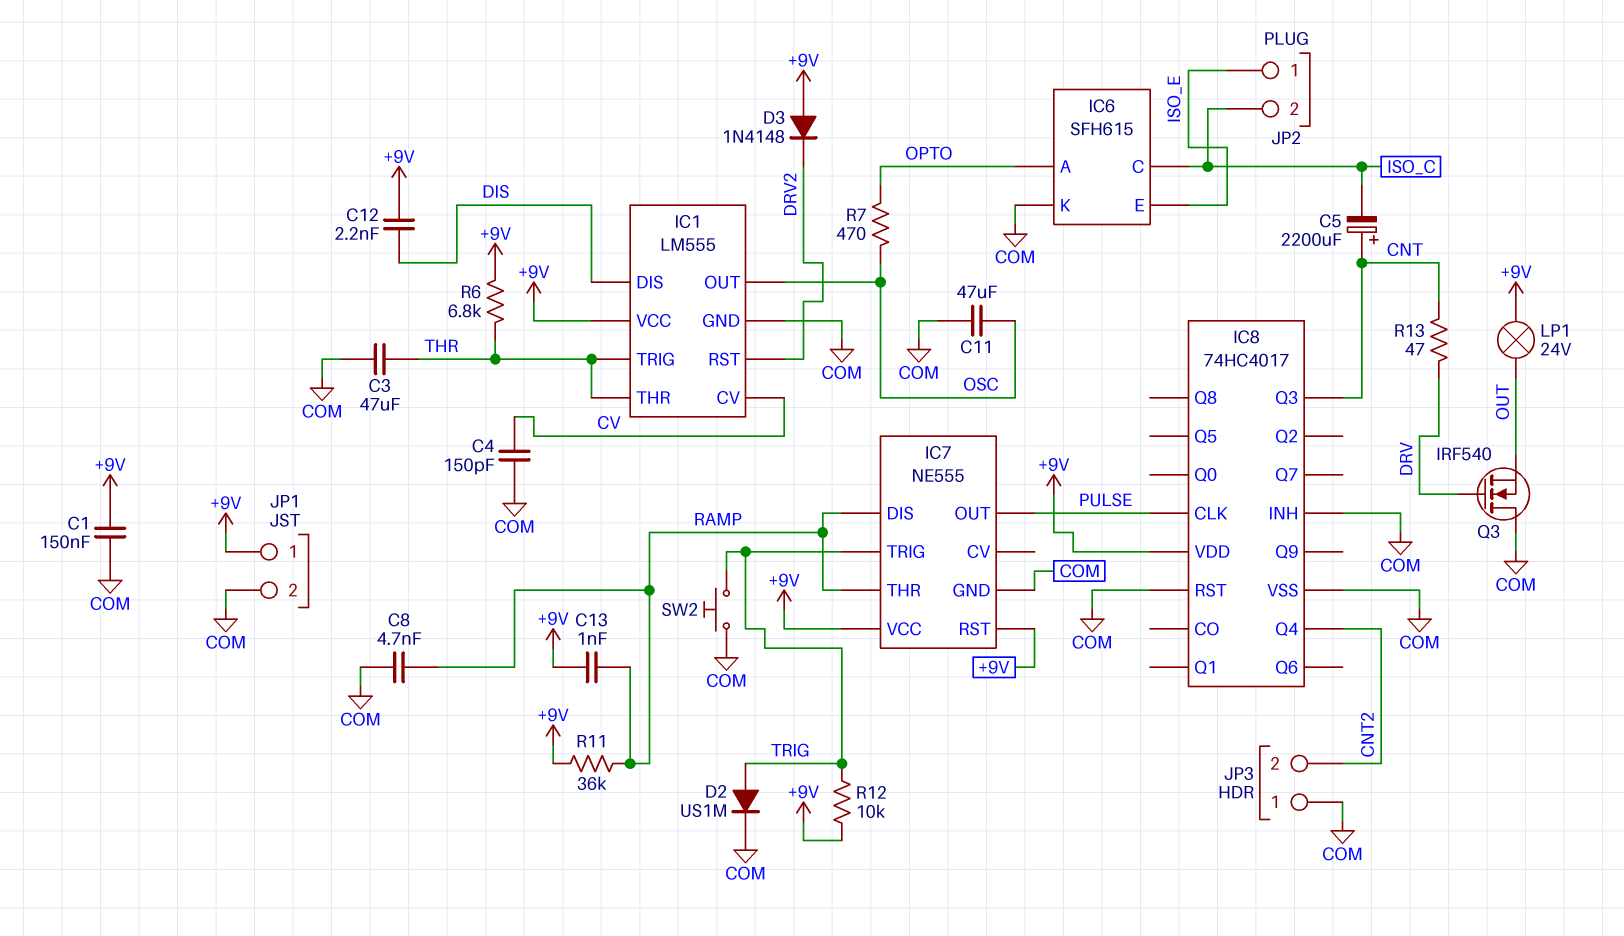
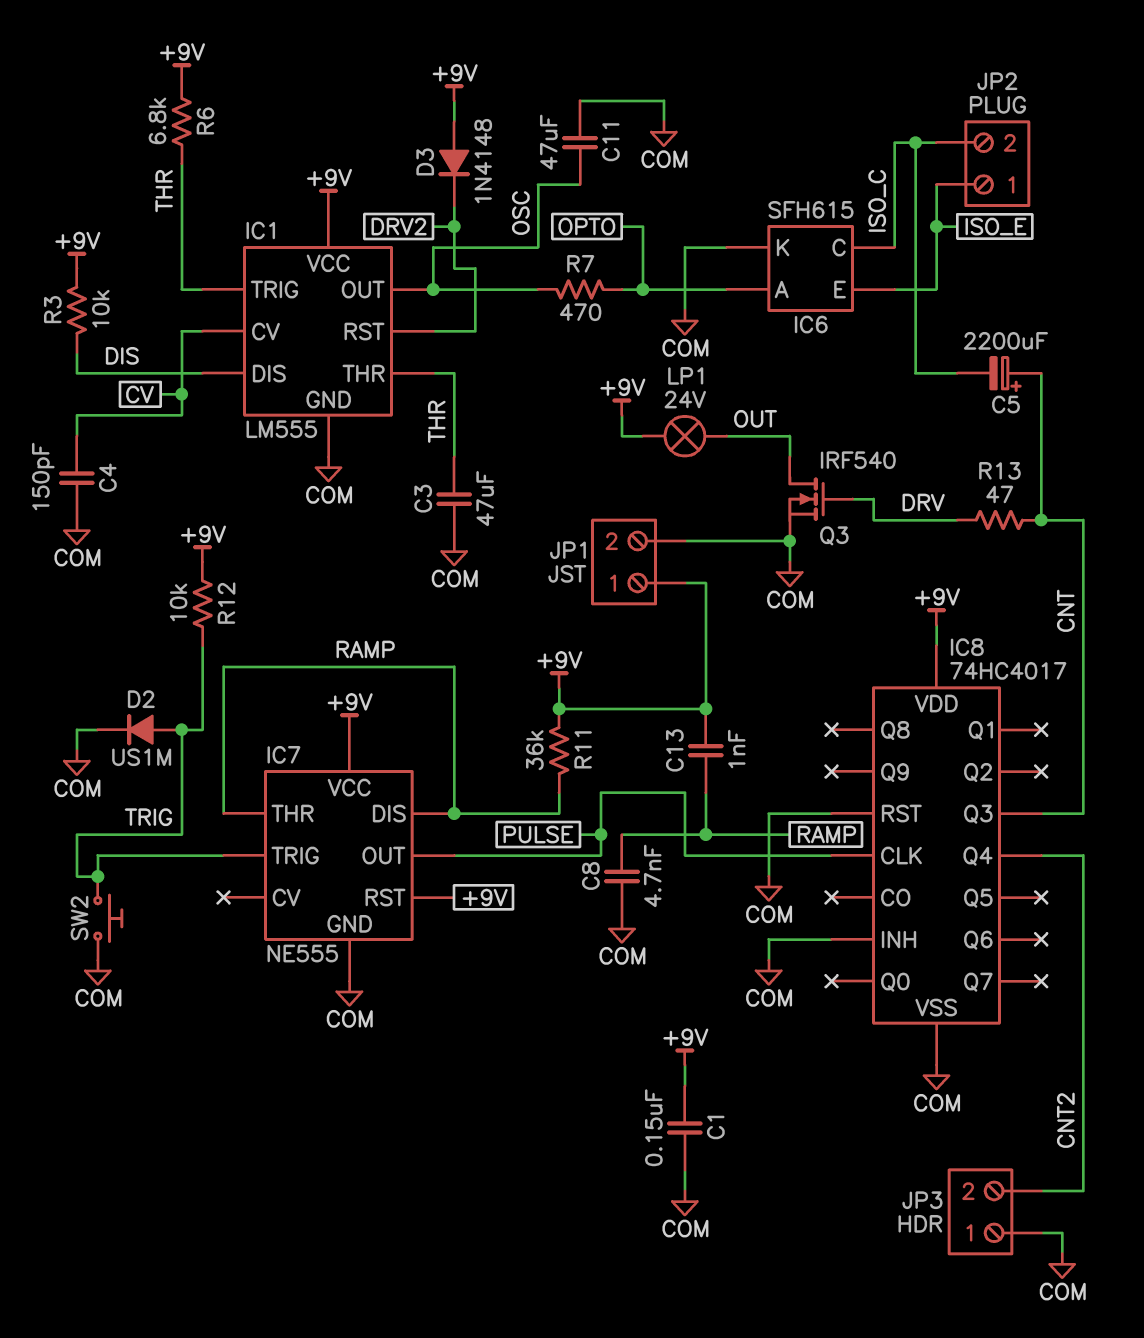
C12: 2.2nF (+9V, DIS) -> none
Q3: NMOS IRF540 (G DRV, D COM, S OUT) -> NMOS IRF540 (G DRV, D OUT, S COM)
R3: none -> 10k (+9V, DIS)

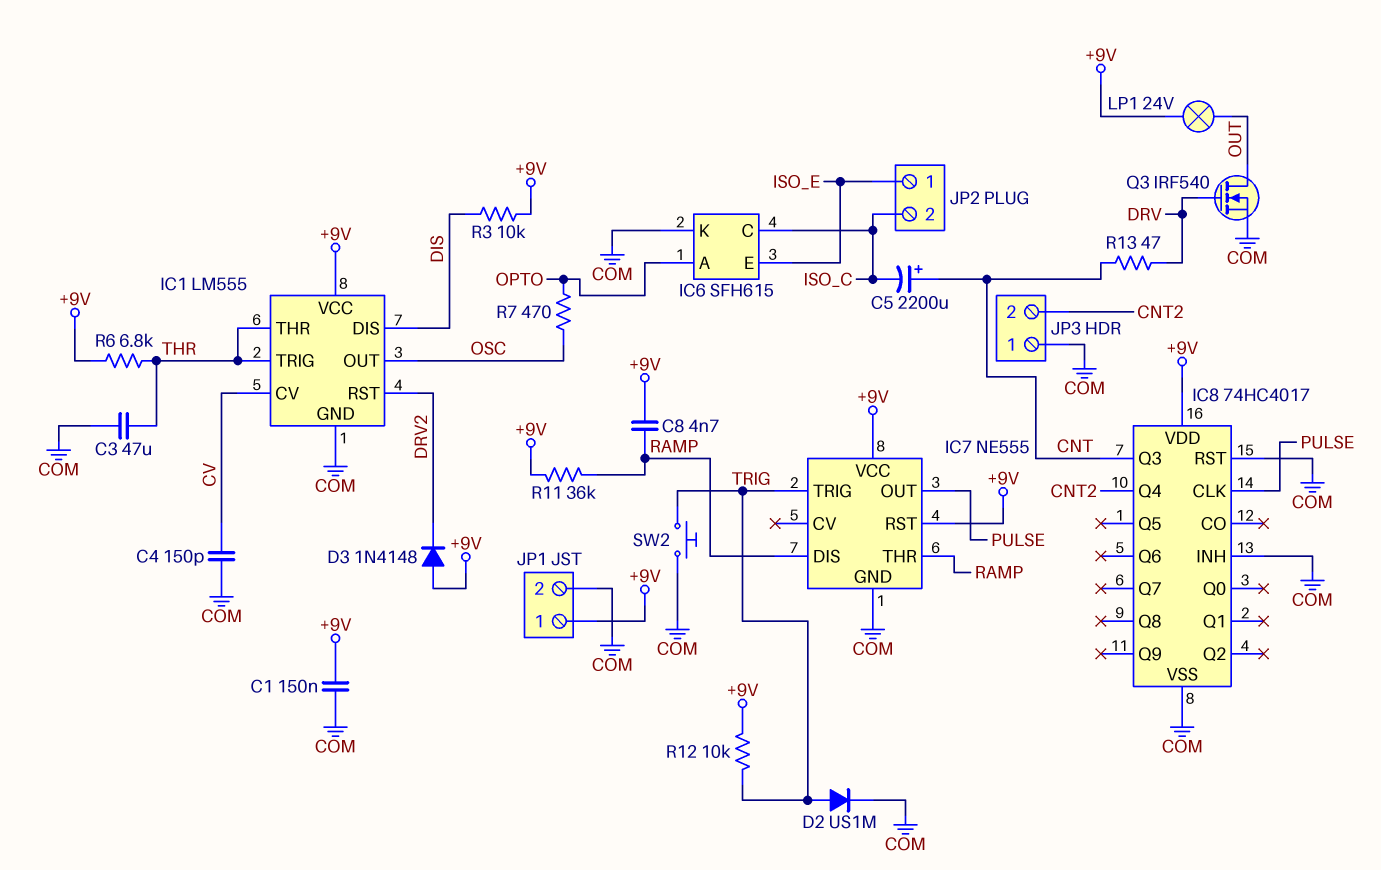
C8: 4.7nF (COM, RAMP) -> 4.7nF (+9V, RAMP)
C11: 47uF (COM, OSC) -> none
C13: 1nF (+9V, RAMP) -> none

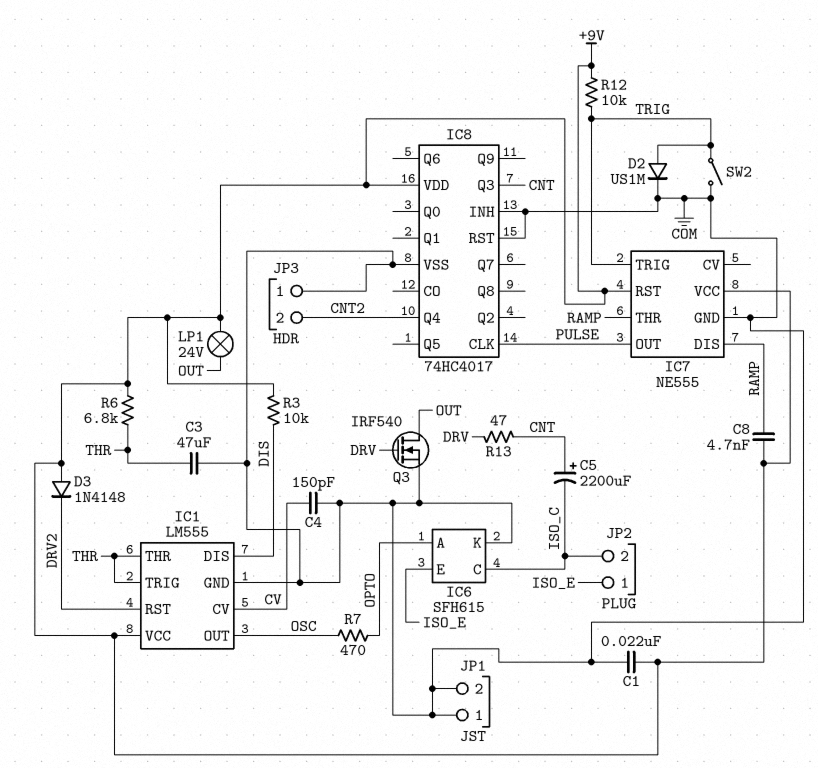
C1: 150nF (+9V, COM) -> 22nF (+9V, COM)
JP1 pin 1: +9V -> COM
R11: 36k (+9V, RAMP) -> none
SW2: button (COM, TRIG) -> switch (COM, TRIG)

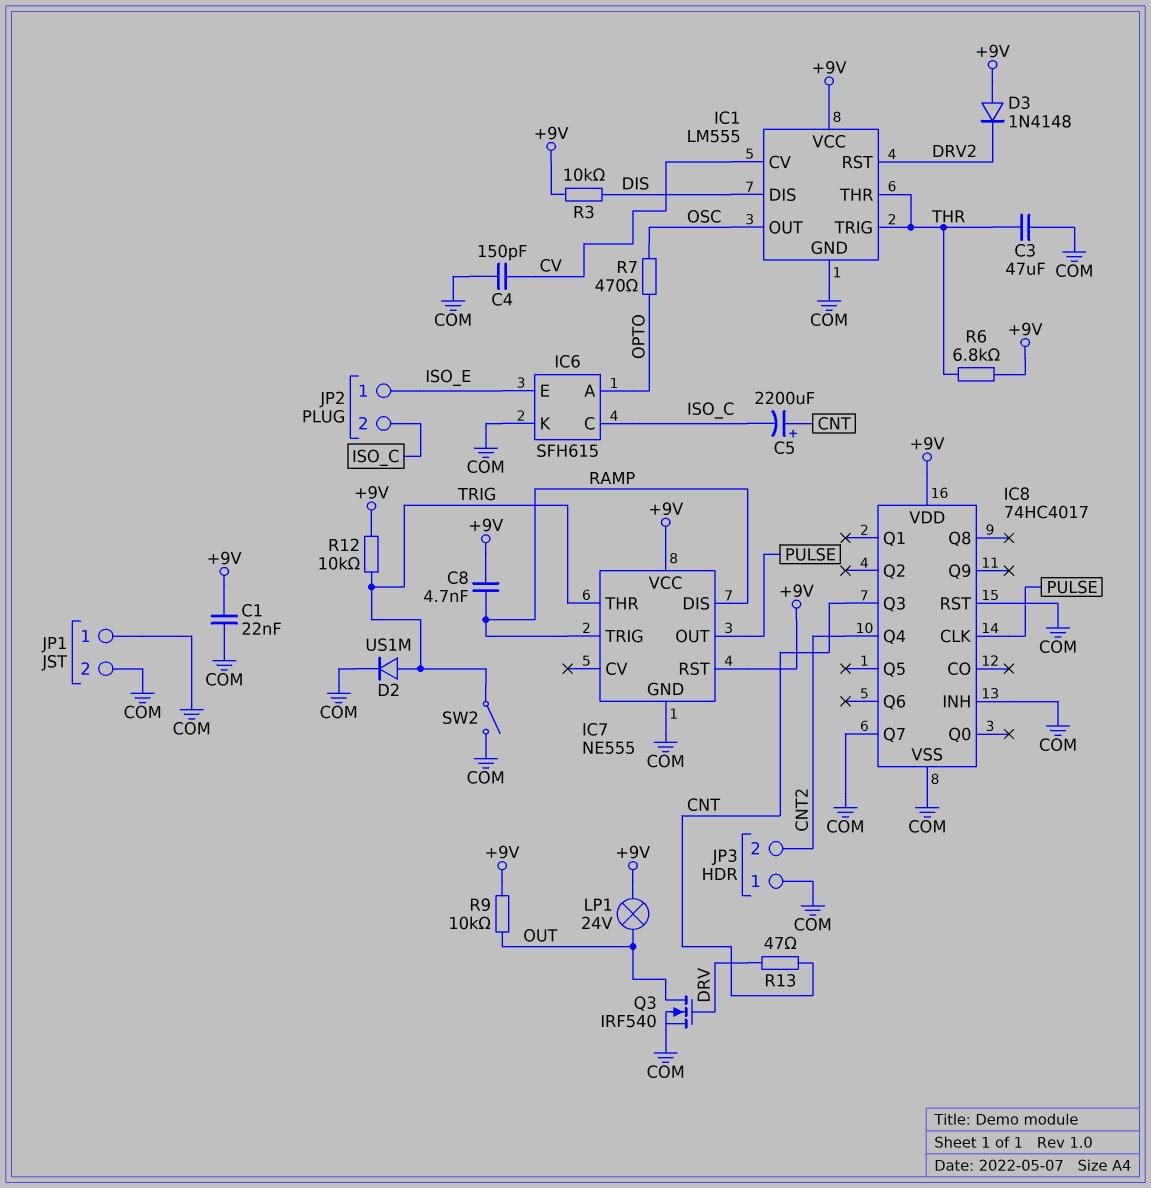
IC7 pin THR: RAMP -> TRIG
IC7 pin TRIG: TRIG -> RAMP
IC8 pin Q7: none -> COM
R9: none -> 10k (+9V, OUT)

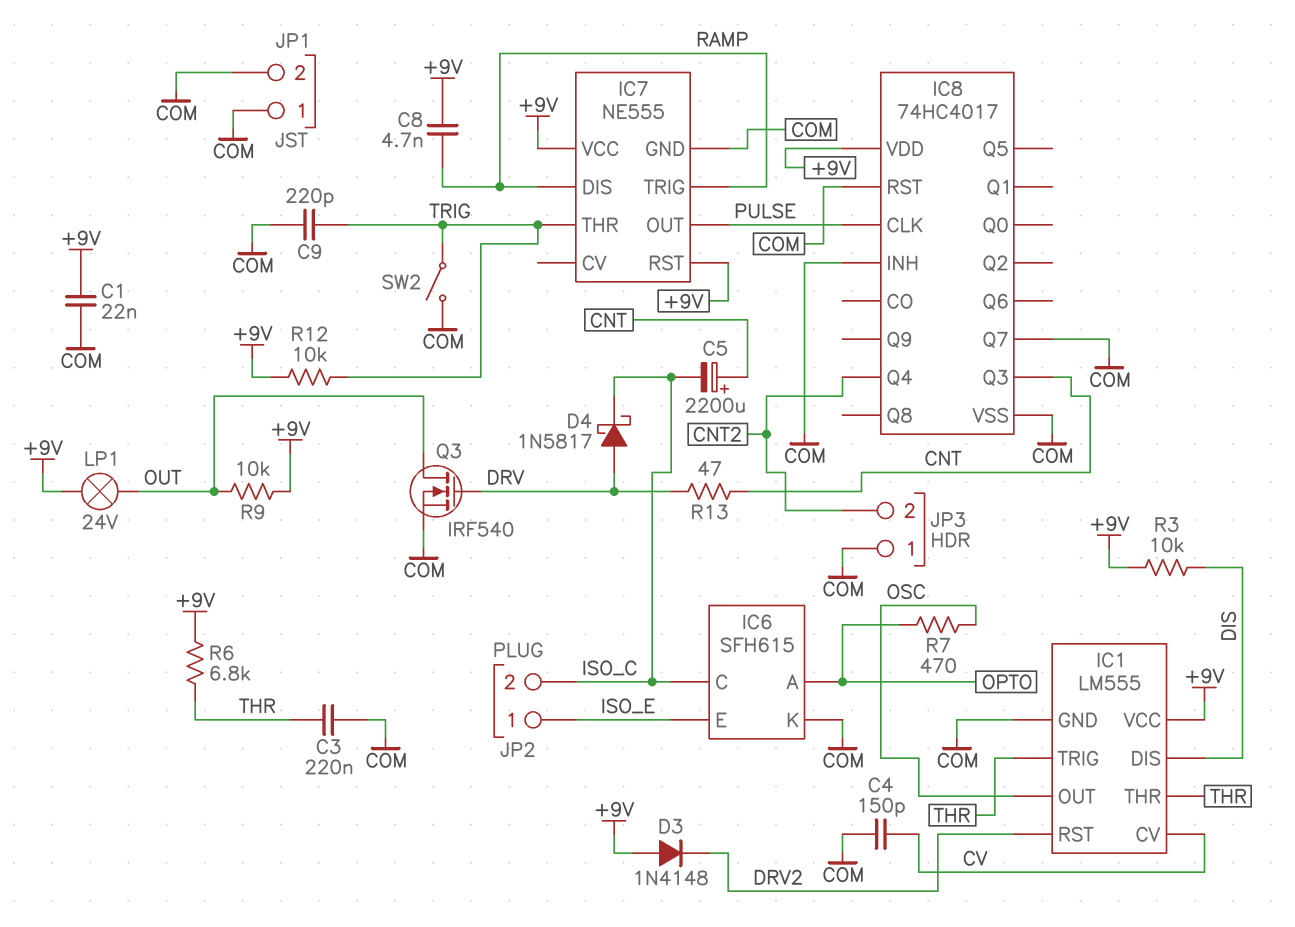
C3: 47uF (COM, THR) -> 220nF (COM, THR)
C9: none -> 220pF (COM, TRIG)
D2: diode US1M (A TRIG, K COM) -> none
D4: none -> schottky 1N5817 (A DRV, K ISO_C)

